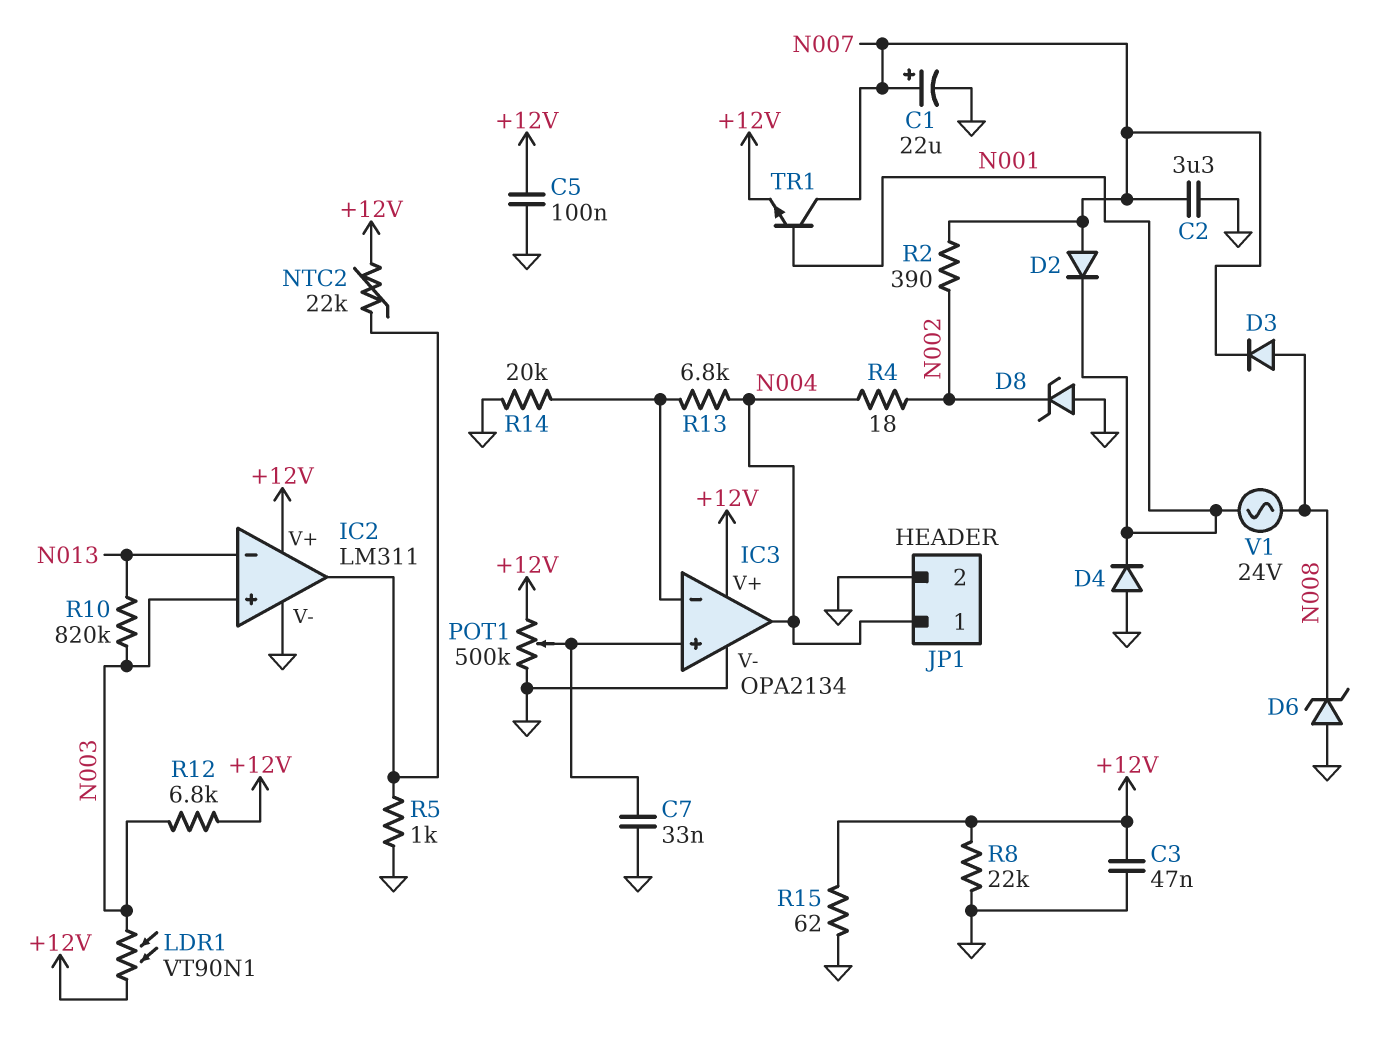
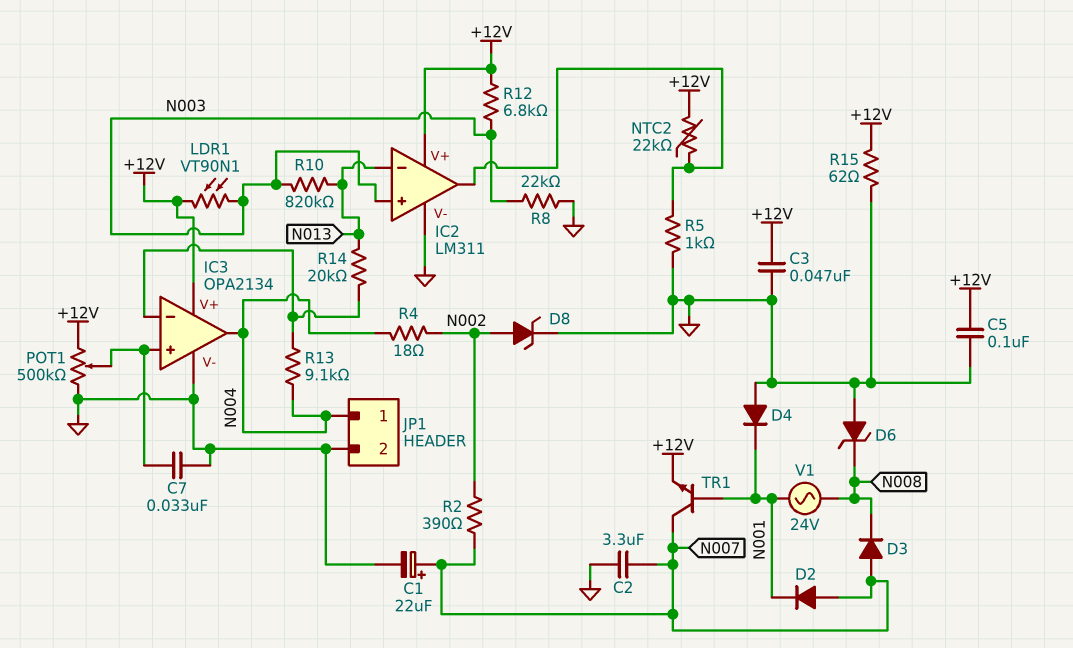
D3: diode (A N008, K N007) -> diode (A N007, K N008)
D8: zener (A GND, K N002) -> zener (A N002, K GND)
R8: 22k (+12V, GND) -> 22k (GND, N003)
R13: 6.8k (IC3/in-, N004) -> 9.1k (IC3/in-, N004)
R14: 20k (GND, IC3/in-) -> 20k (IC3/in-, N013)

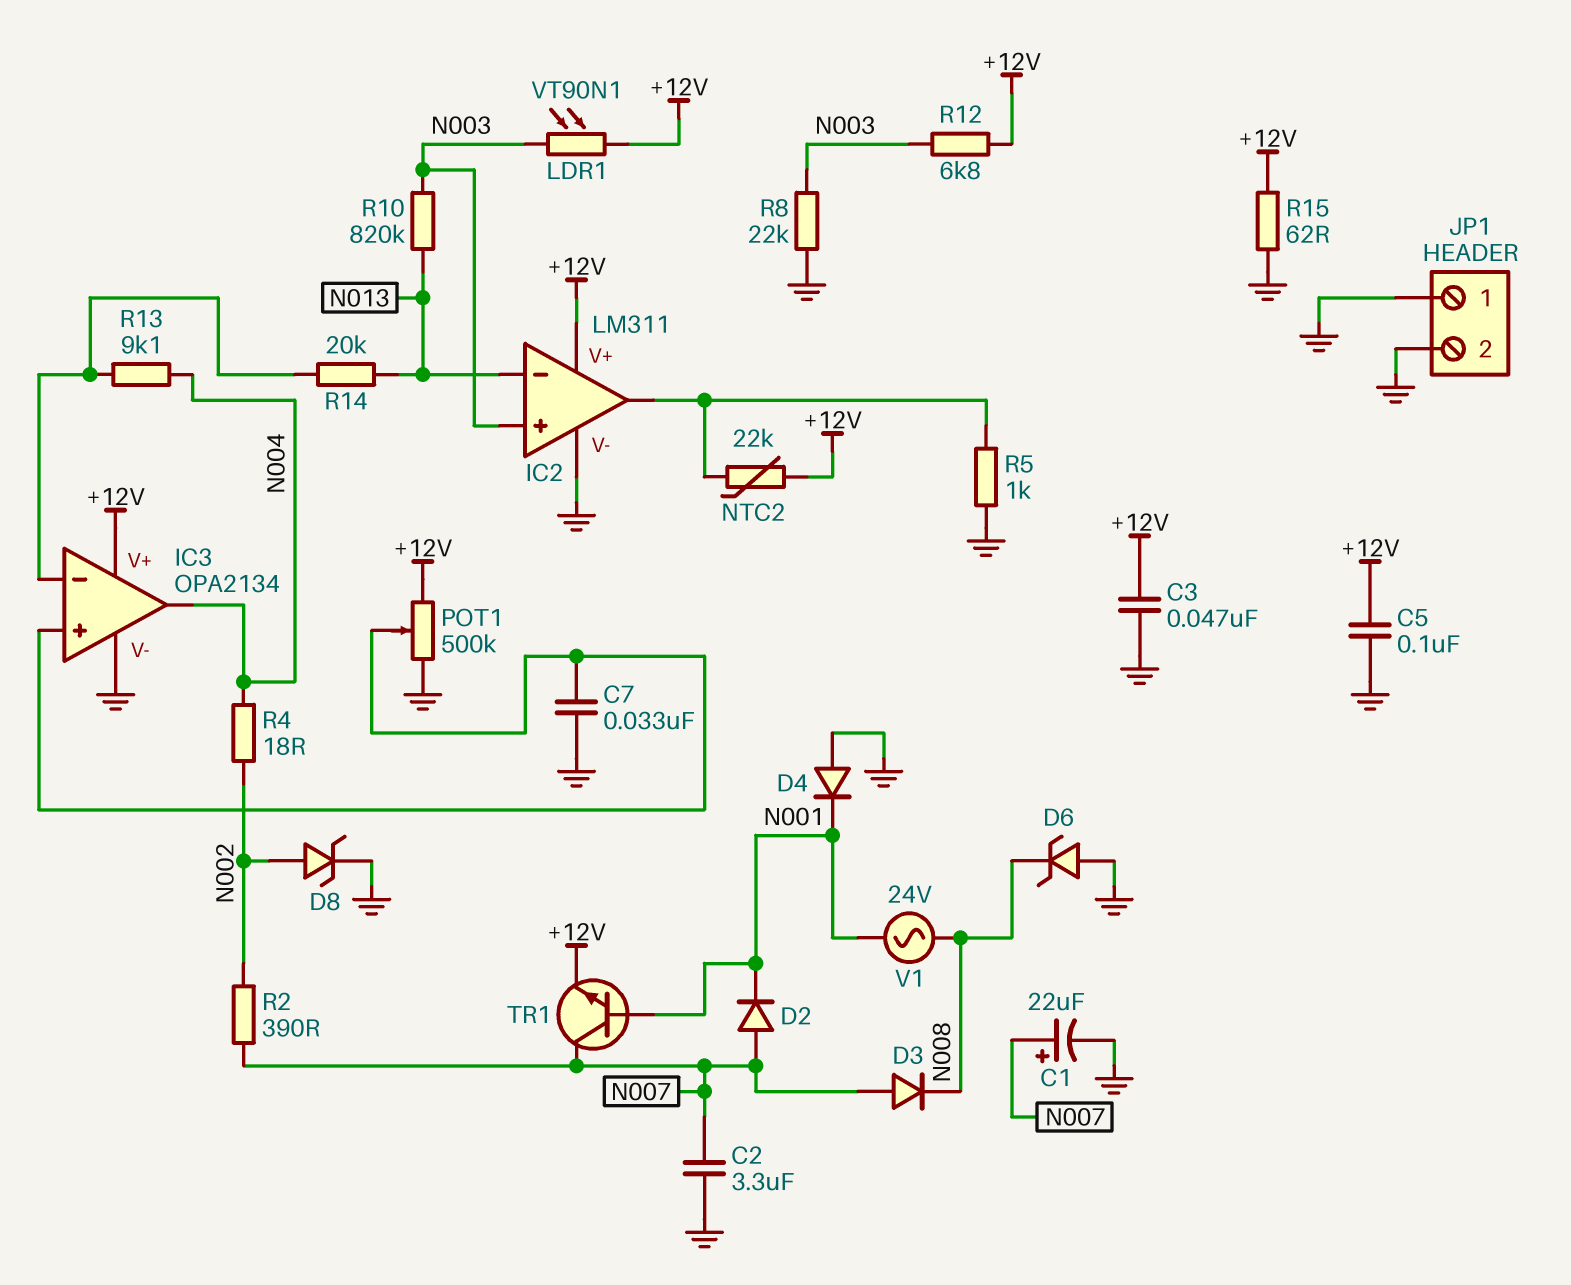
JP1 pin 1: N004 -> GND

